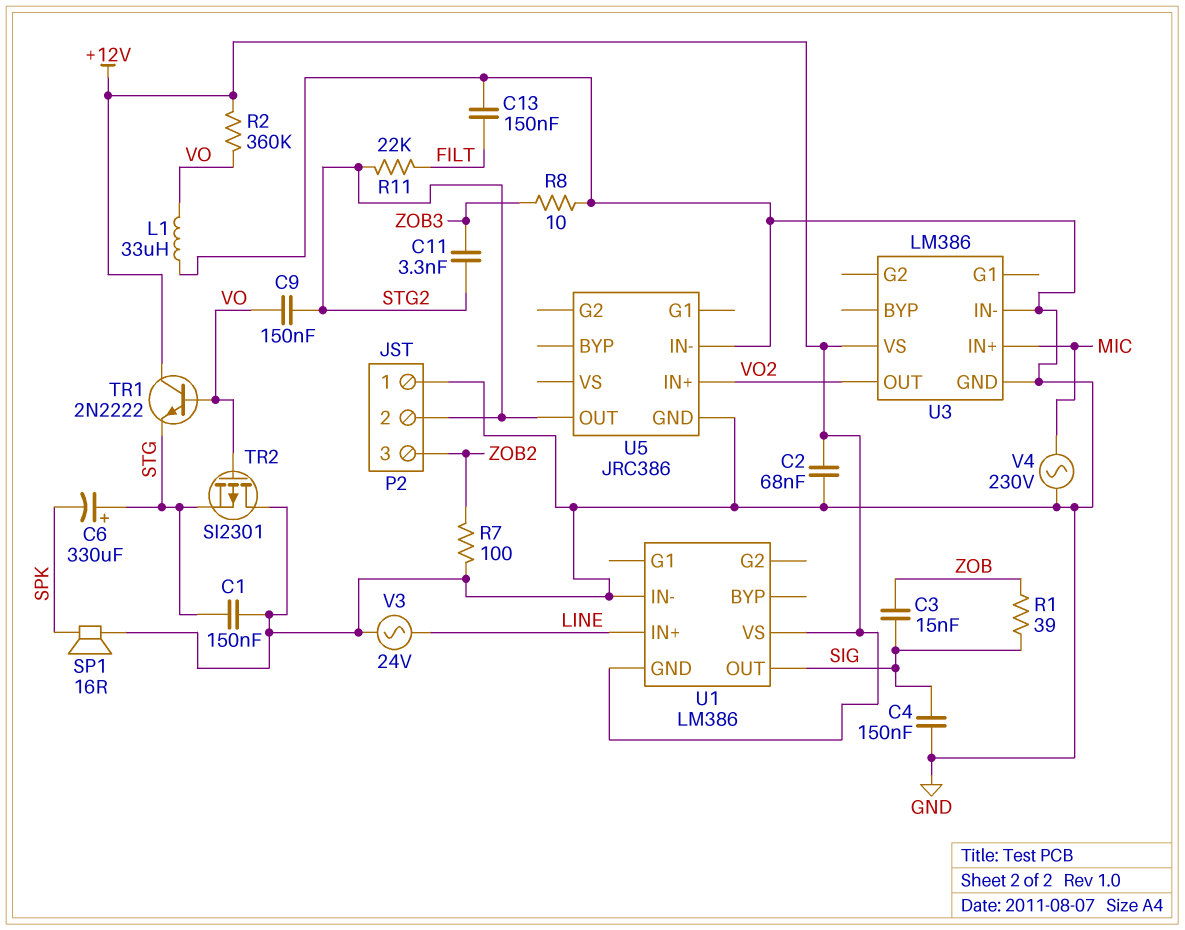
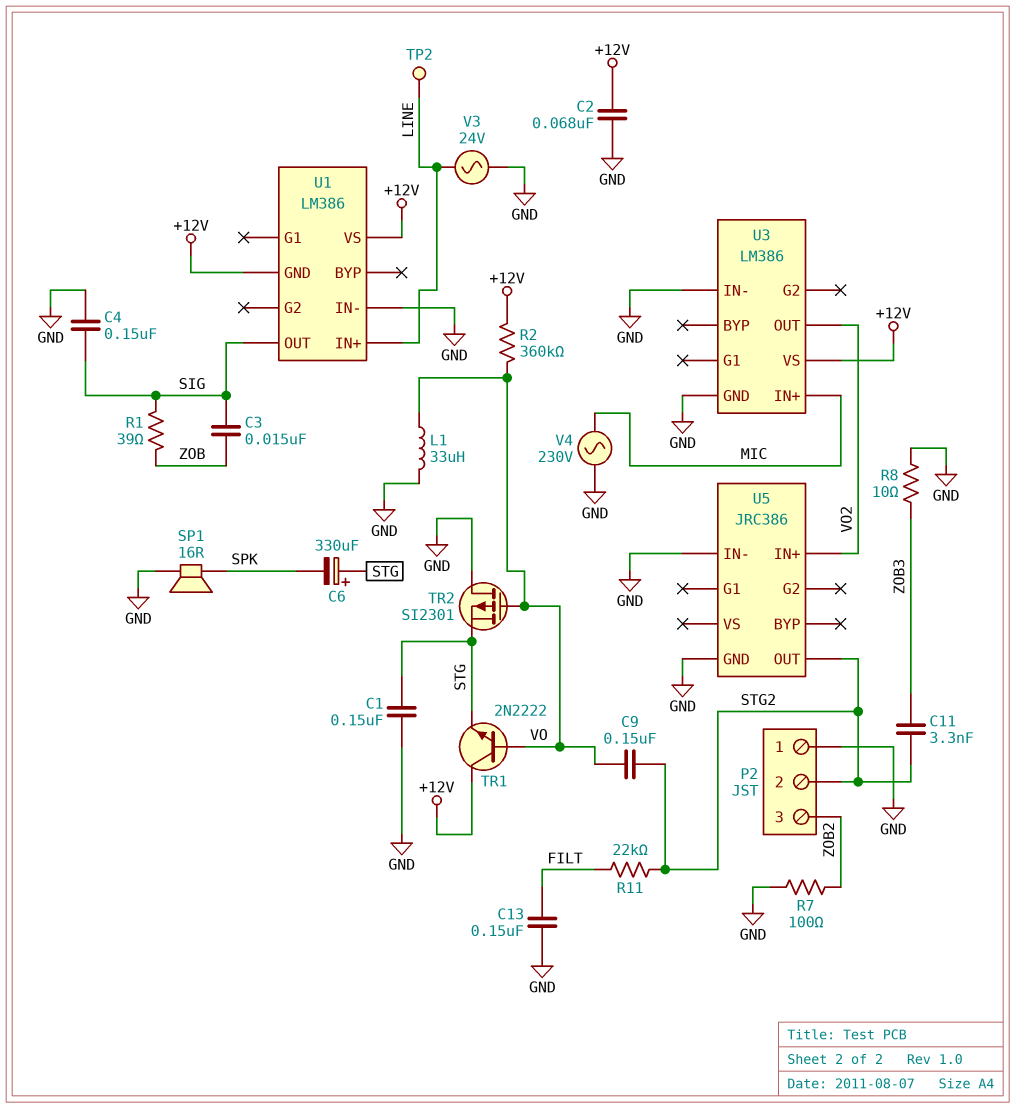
TP2: none -> test point (LINE)

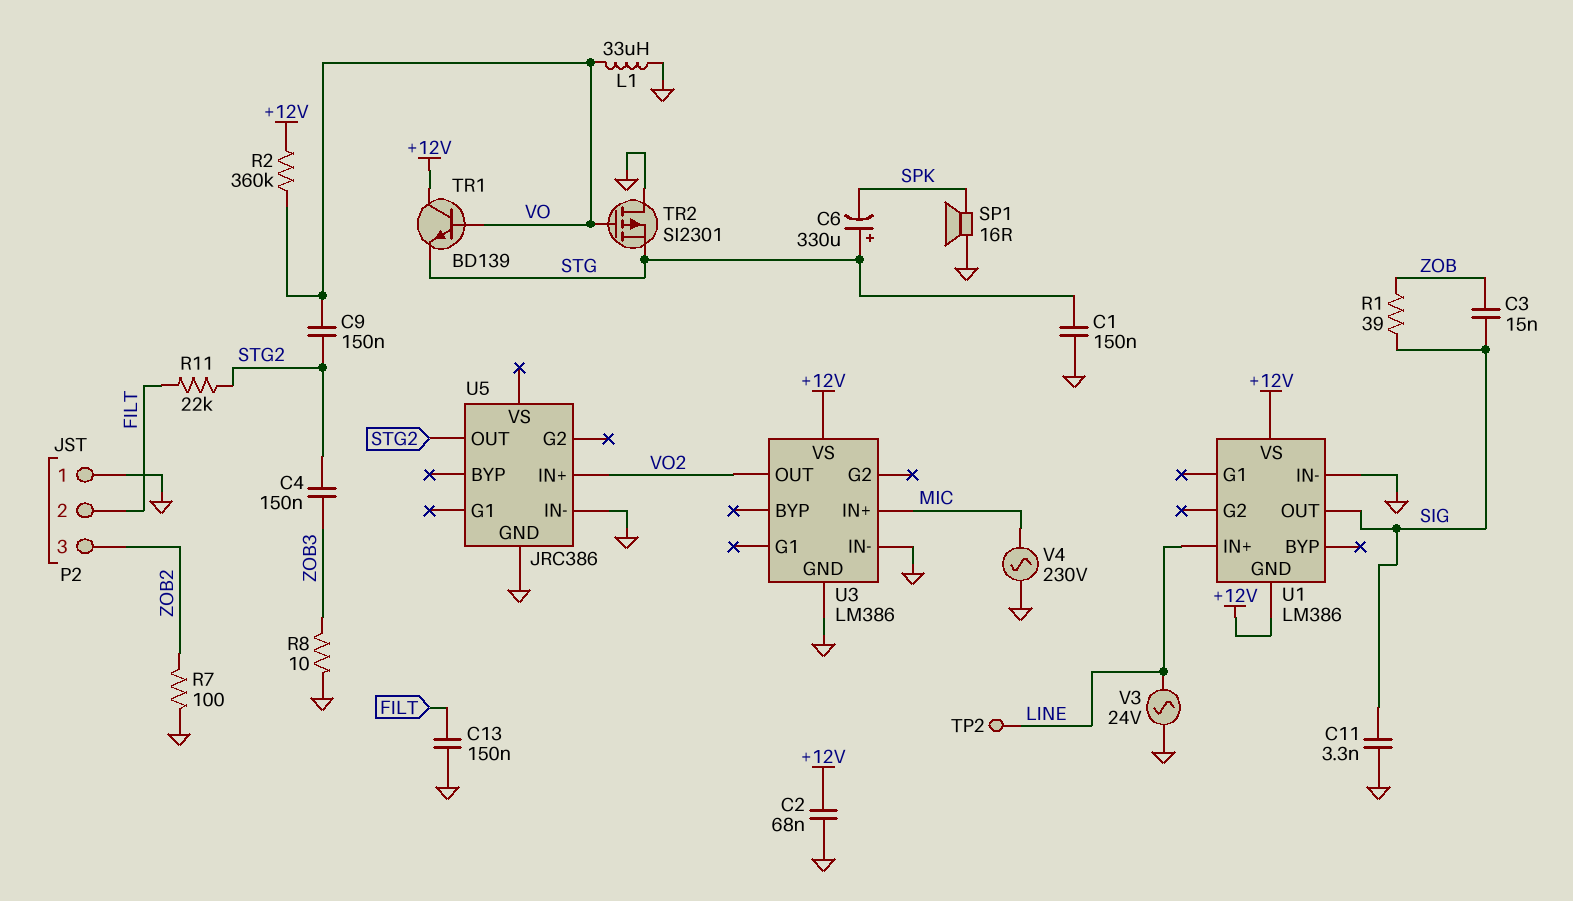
C4: 150nF (GND, SIG) -> 150nF (STG2, ZOB3)
C11: 3.3nF (STG2, ZOB3) -> 3.3nF (GND, SIG)
P2 pin 2: STG2 -> FILT
TR1: NPN 2N2222 (B VO, C +12V, E STG) -> NPN BD139 (B VO, C +12V, E STG)

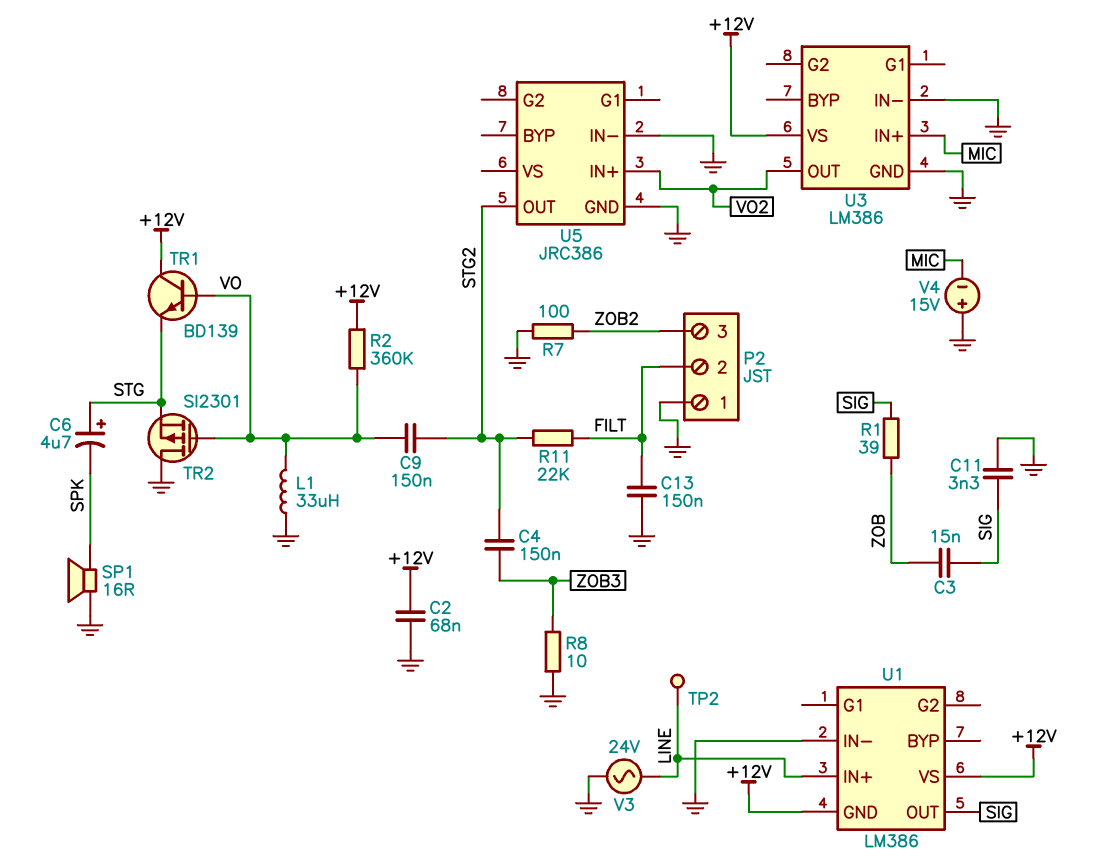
C1: 150nF (GND, STG) -> none
C6: 330uF (plus STG, minus SPK) -> 4.7uF (plus STG, minus SPK)
V4: AC 230V (GND, MIC) -> 15V (plus GND, minus MIC)

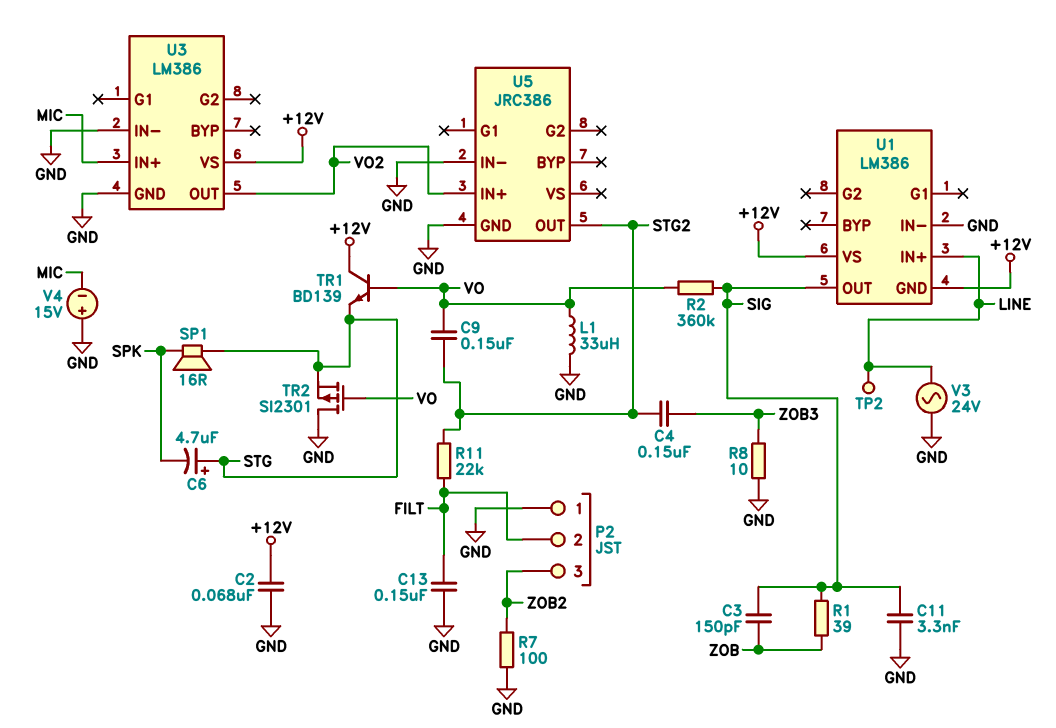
C3: 15nF (SIG, ZOB) -> 150pF (SIG, ZOB)
R2: 360k (+12V, VO) -> 360k (SIG, VO)
SP1: speaker 16R (GND, SPK) -> speaker 16R (SPK, STG)

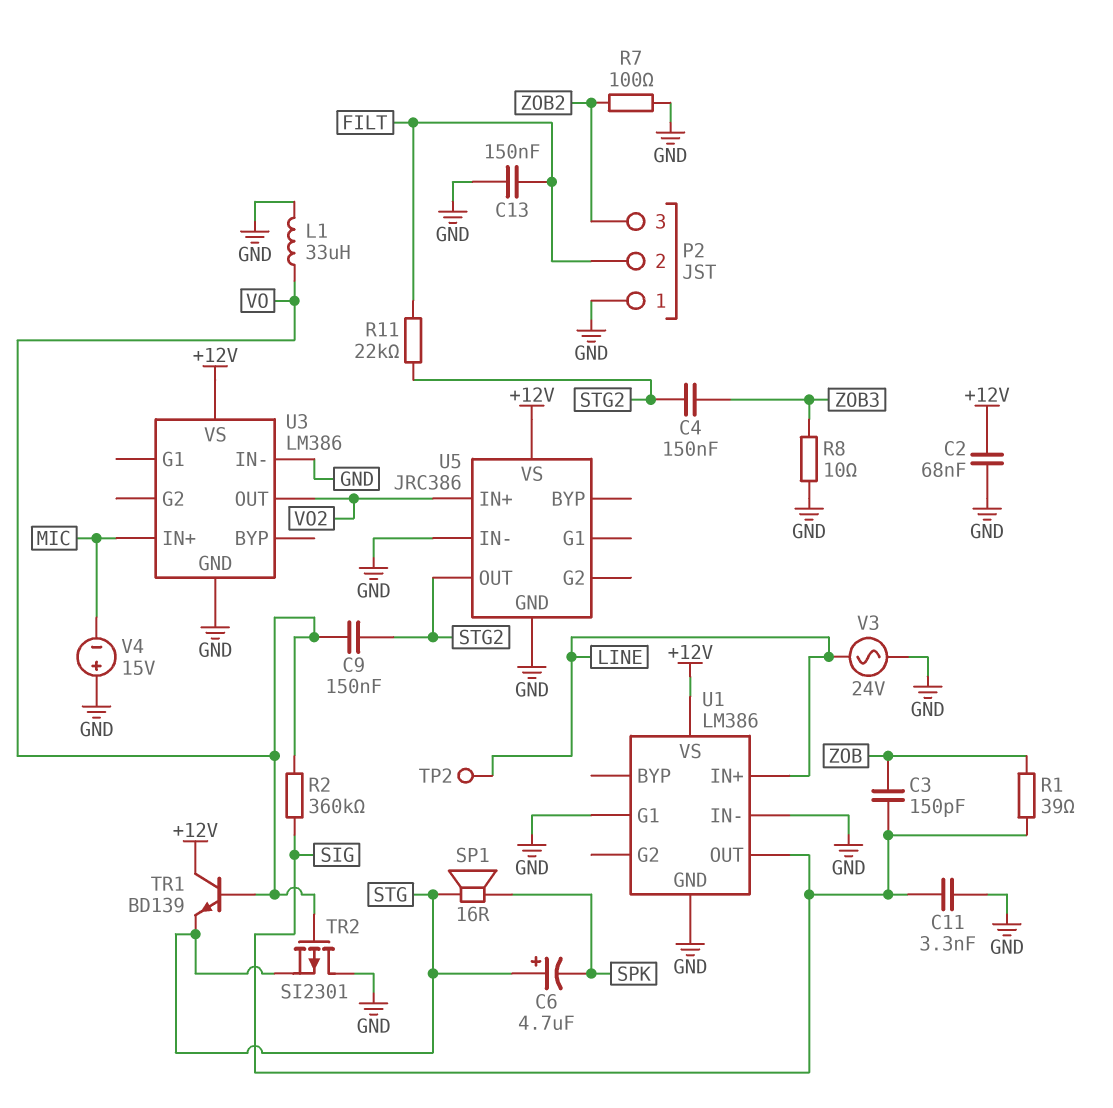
U1 pin G1: none -> GND
U1 pin GND: +12V -> GND
U5 pin VS: none -> +12V

